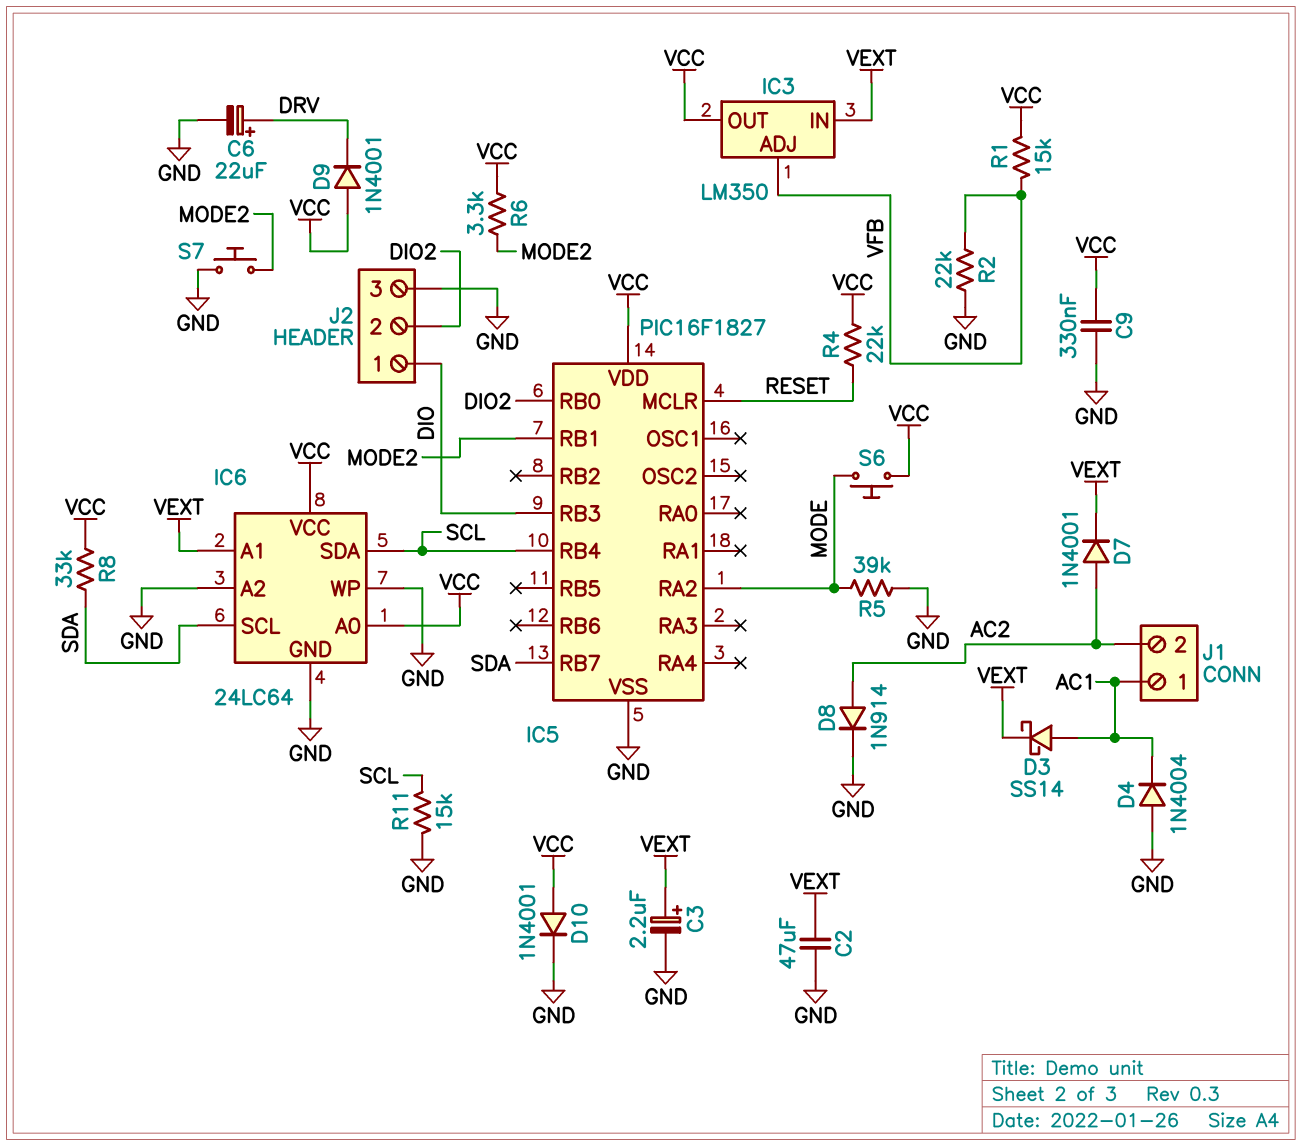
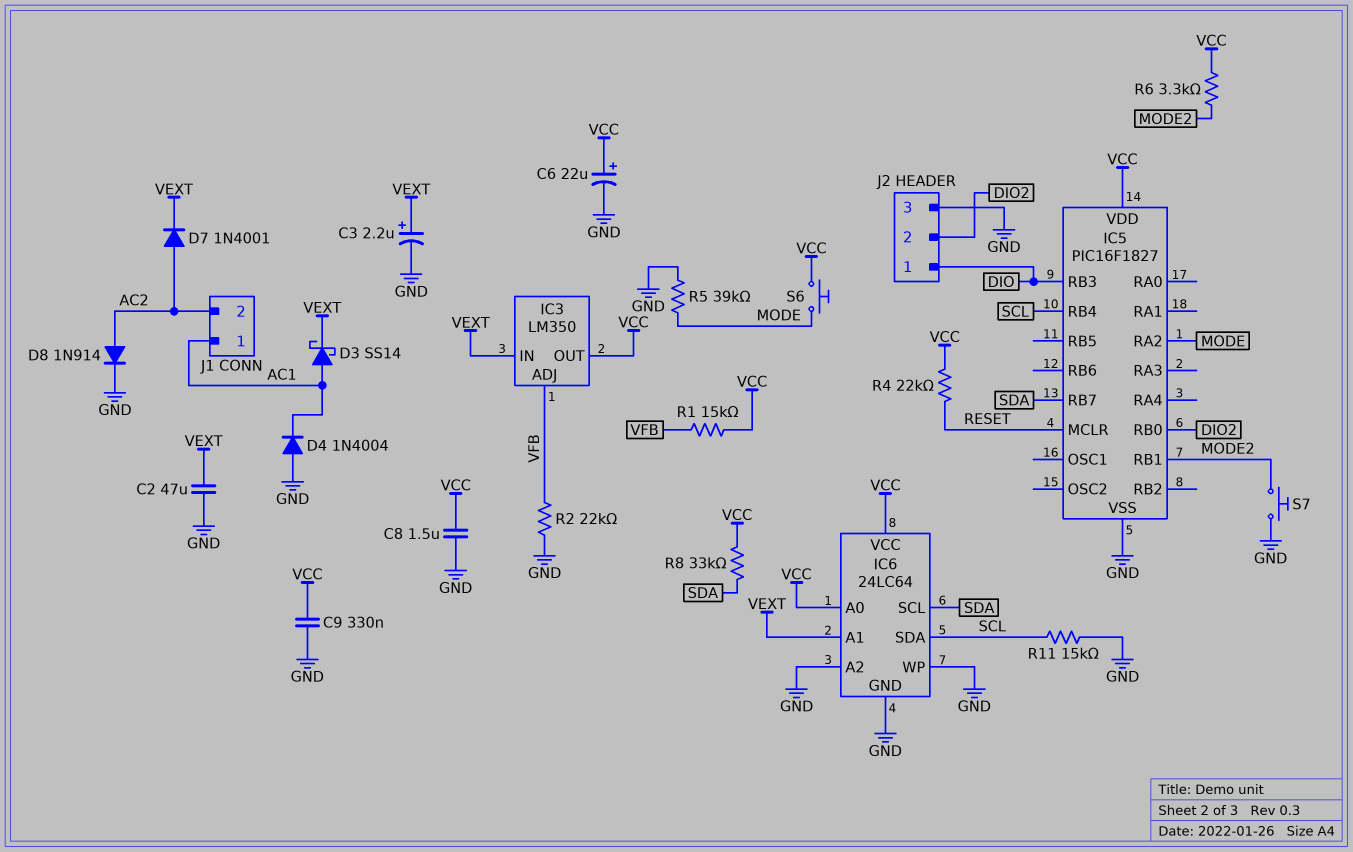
C6: 22uF (plus DRV, minus GND) -> 22uF (plus VCC, minus GND)
C8: none -> 1.5uF (GND, VCC)
D9: diode 1N4001 (A VCC, K DRV) -> none
D10: diode 1N4001 (A VCC, K GND) -> none

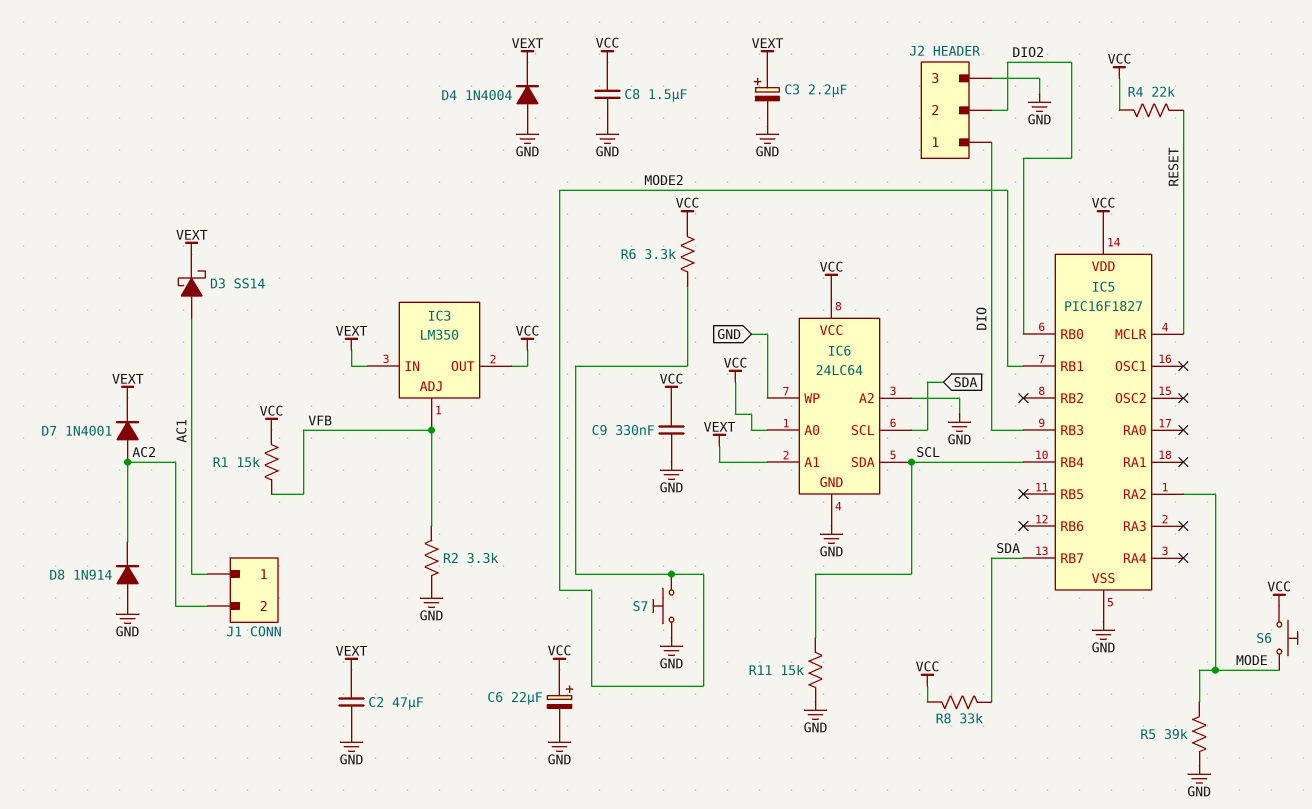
D4: diode 1N4004 (A GND, K AC1) -> diode 1N4004 (A GND, K VEXT)
D8: diode 1N914 (A AC2, K GND) -> diode 1N914 (A GND, K AC2)
R2: 22k (GND, VFB) -> 3.3k (GND, VFB)

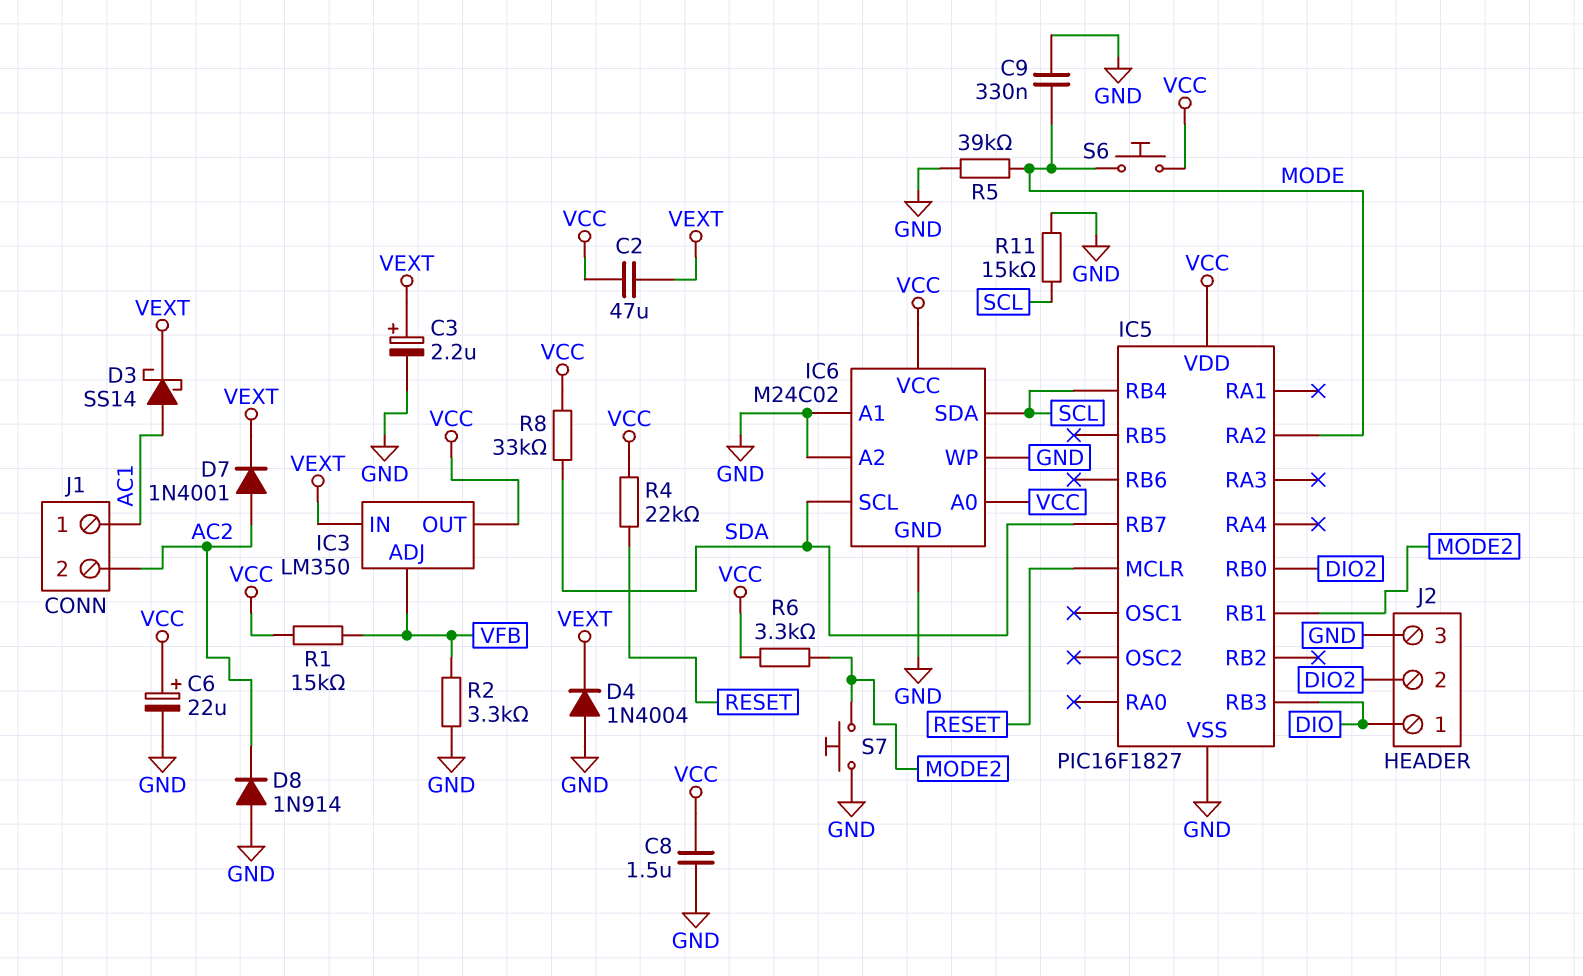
C2: 47uF (GND, VEXT) -> 47uF (VCC, VEXT)
C9: 330nF (GND, VCC) -> 330nF (GND, MODE)
IC6: 24LC64 -> M24C02
IC6 pin A1: VEXT -> GND

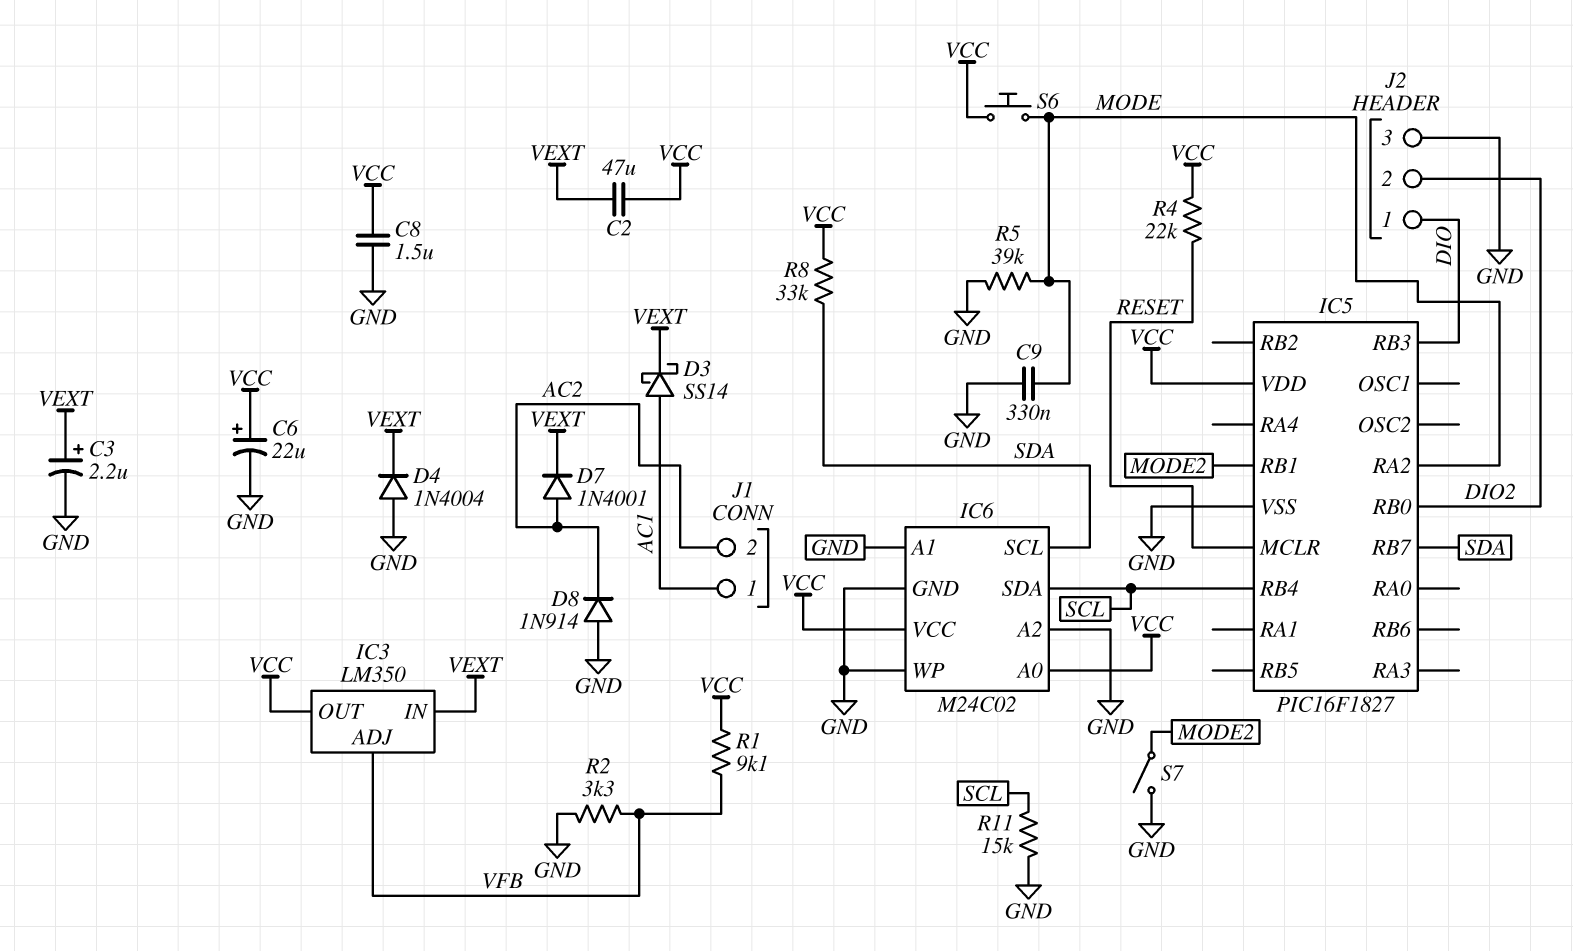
R1: 15k (VCC, VFB) -> 9.1k (VCC, VFB)
R6: 3.3k (MODE2, VCC) -> none
S7: button (GND, MODE2) -> switch (GND, MODE2)

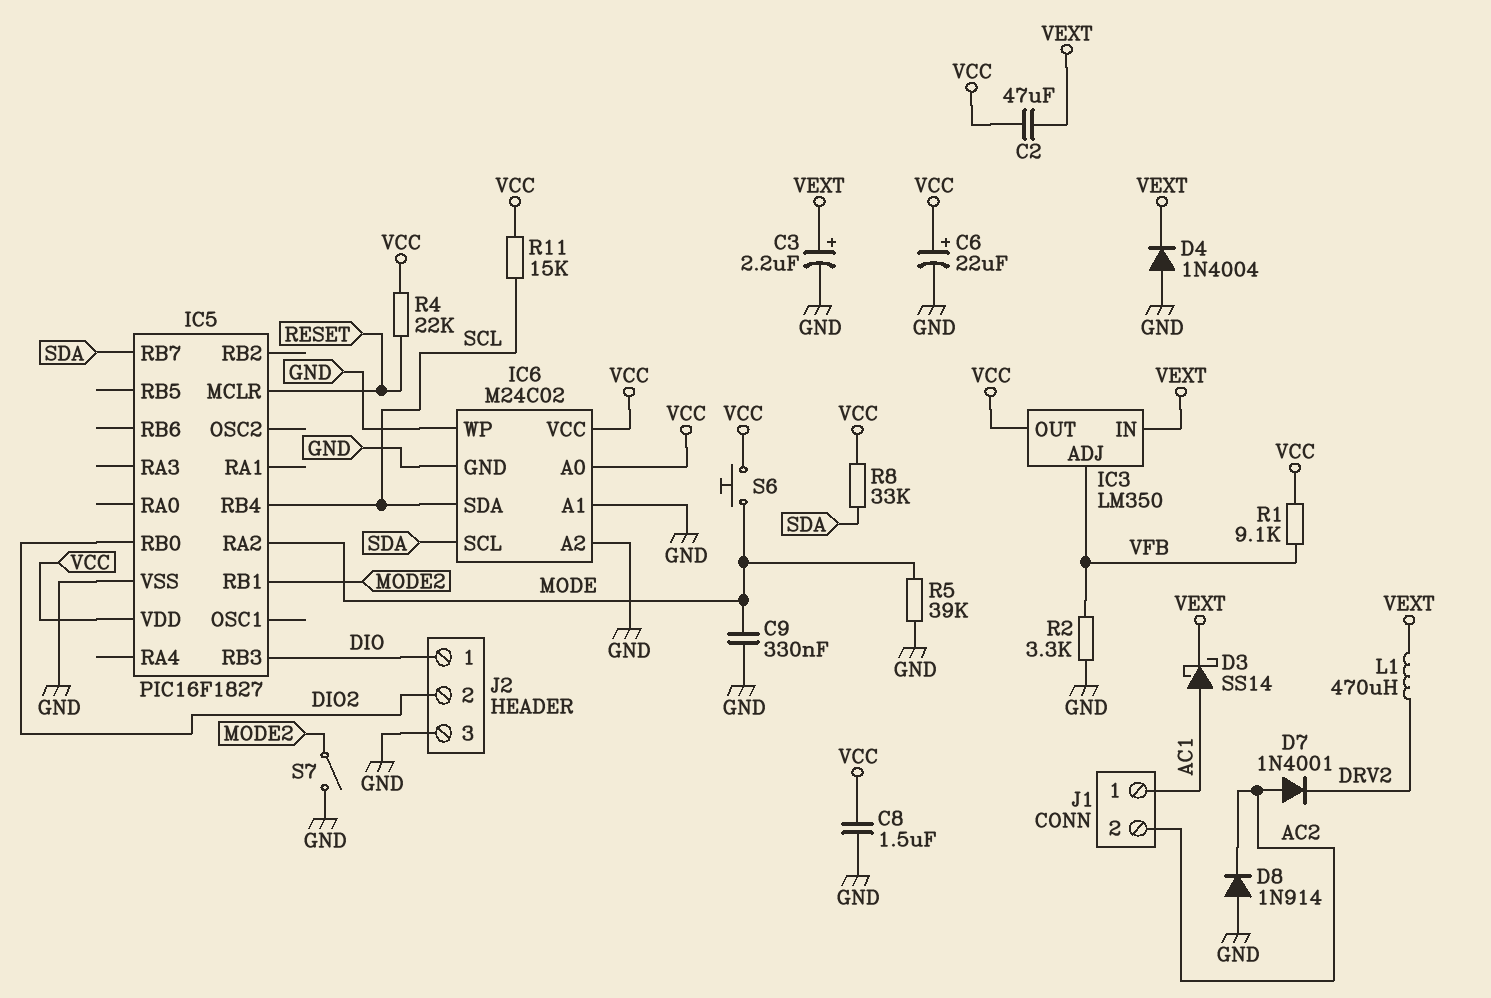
D7: diode 1N4001 (A AC2, K VEXT) -> diode 1N4001 (A AC2, K DRV2)
L1: none -> 470uH (DRV2, VEXT)
R11: 15k (GND, SCL) -> 15k (SCL, VCC)

